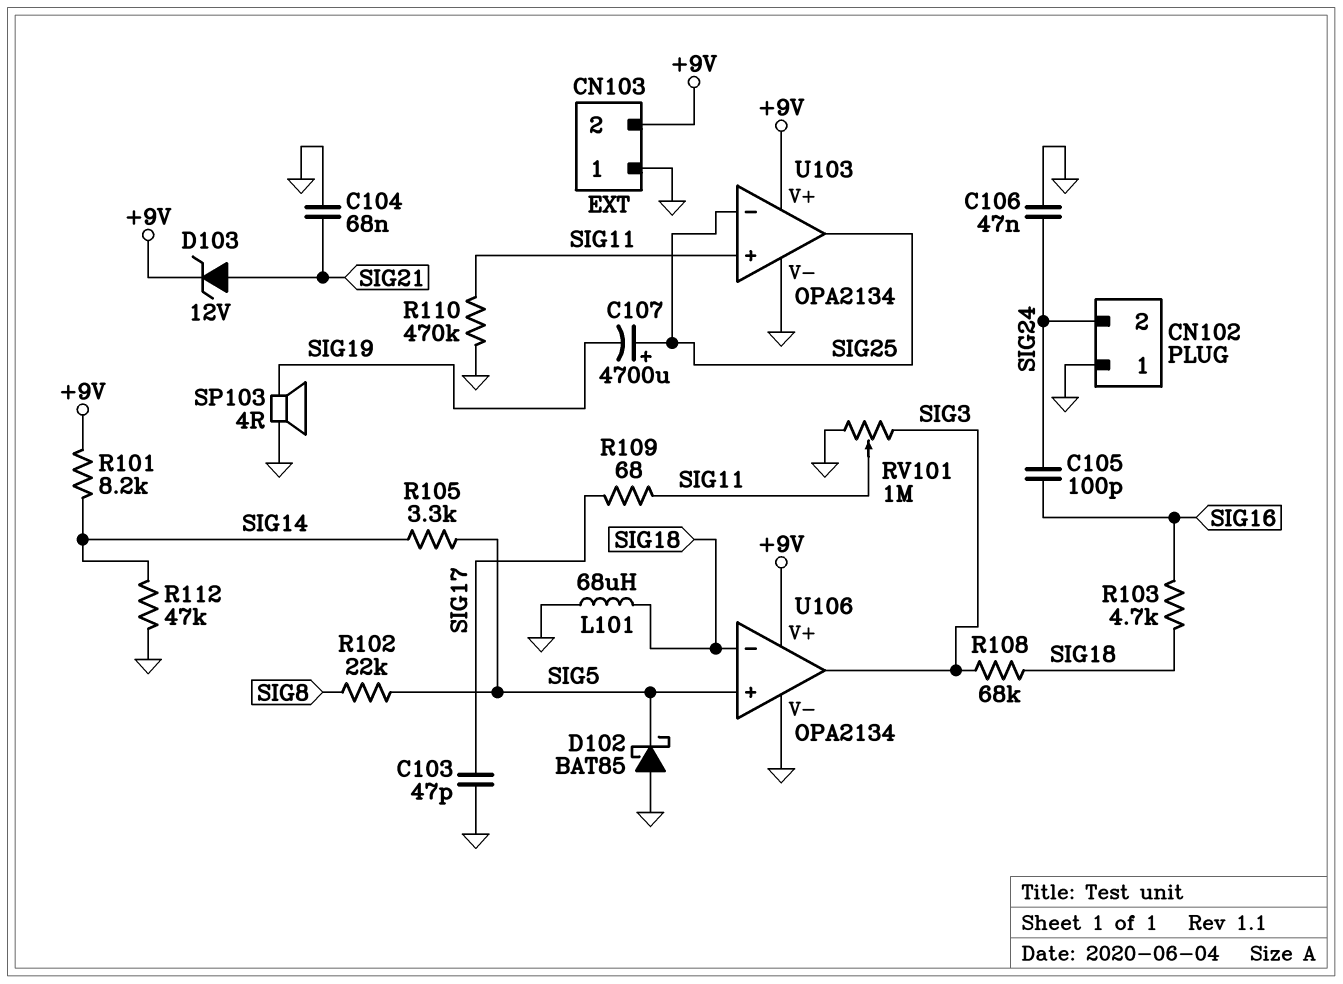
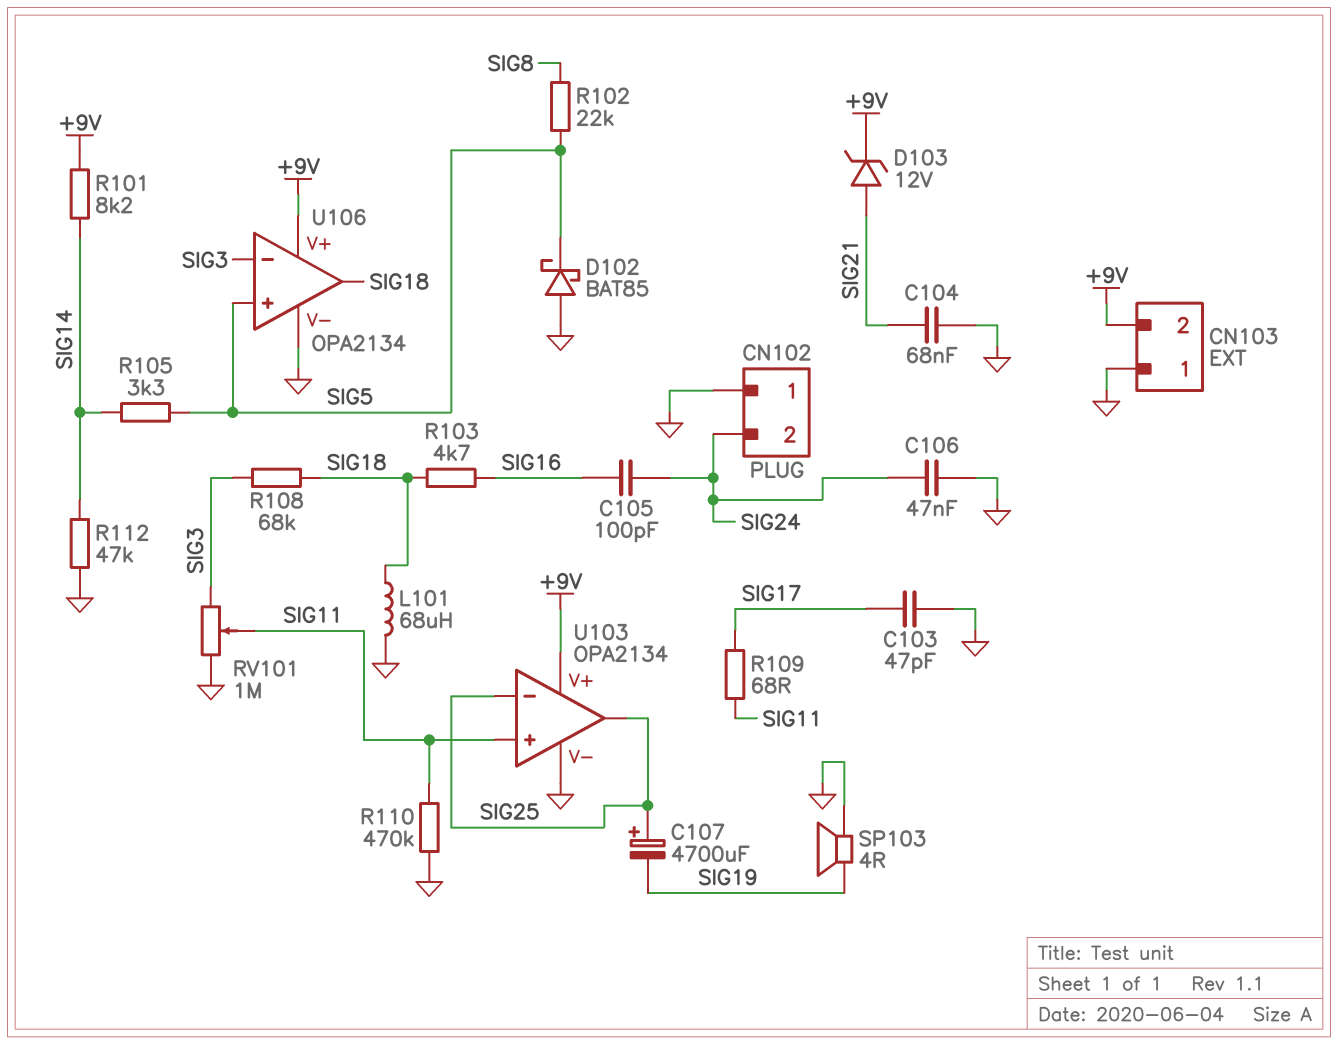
U106 pin in-: SIG18 -> SIG3
U106 pin out: SIG3 -> SIG18

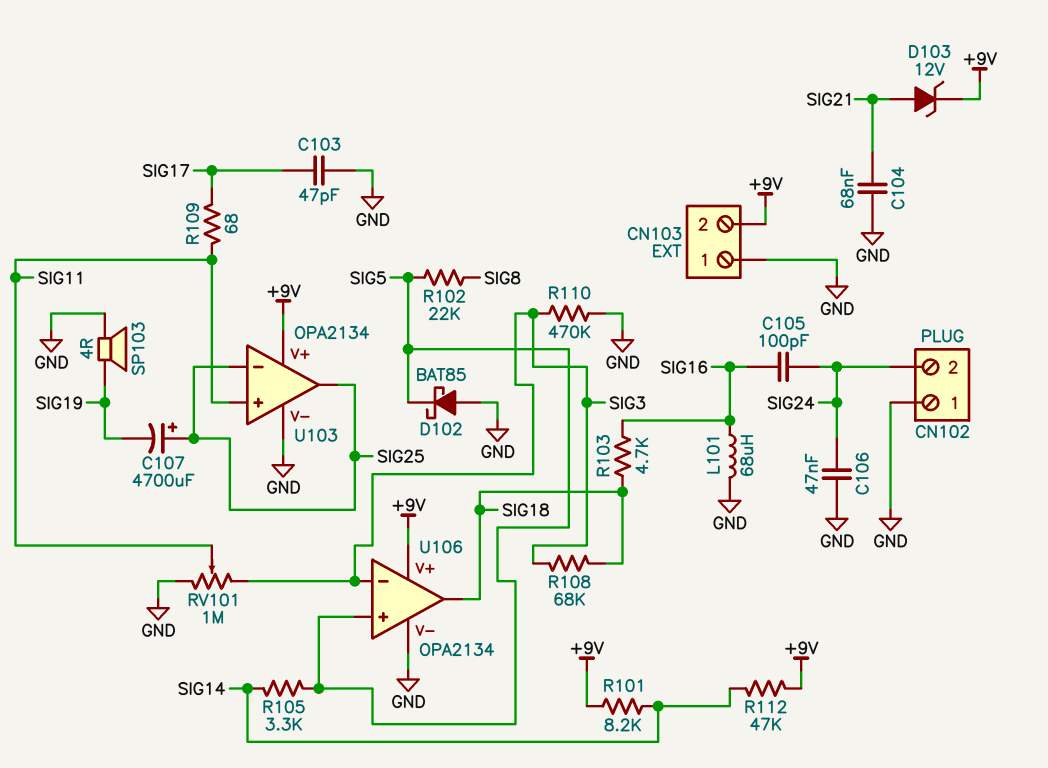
L101: 68uH (GND, SIG18) -> 68uH (GND, SIG16)
R110: 470k (GND, SIG11) -> 470k (GND, SIG3)
R112: 47k (GND, SIG14) -> 47k (+9V, SIG14)

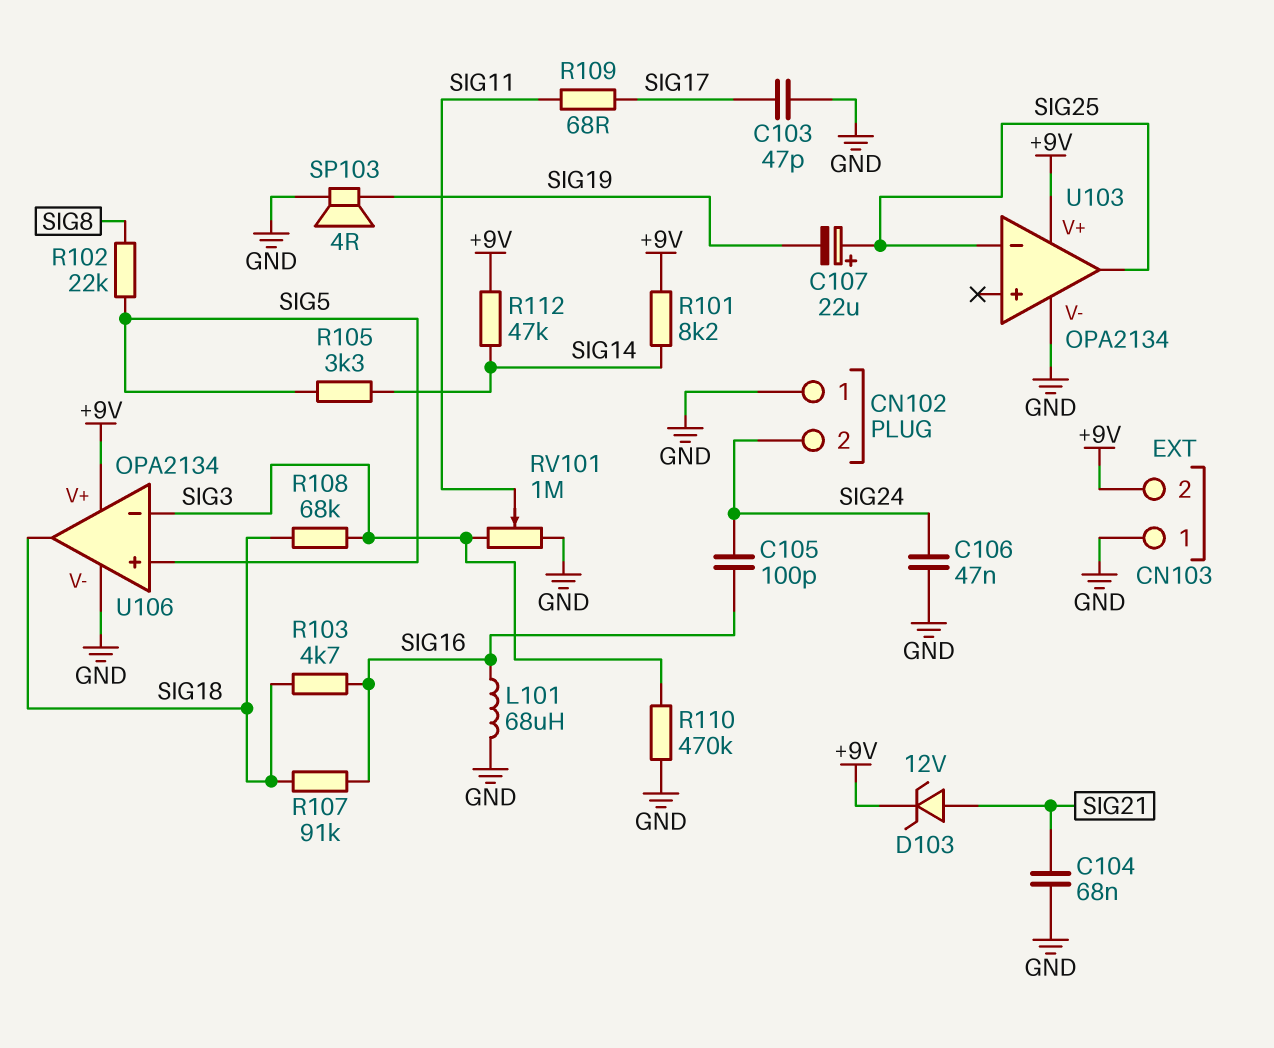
C107: 4700uF (plus SIG25, minus SIG19) -> 22uF (plus SIG25, minus SIG19)
D102: schottky BAT85 (A GND, K SIG5) -> none
R107: none -> 91k (SIG16, SIG18)
U103 pin in+: SIG11 -> none

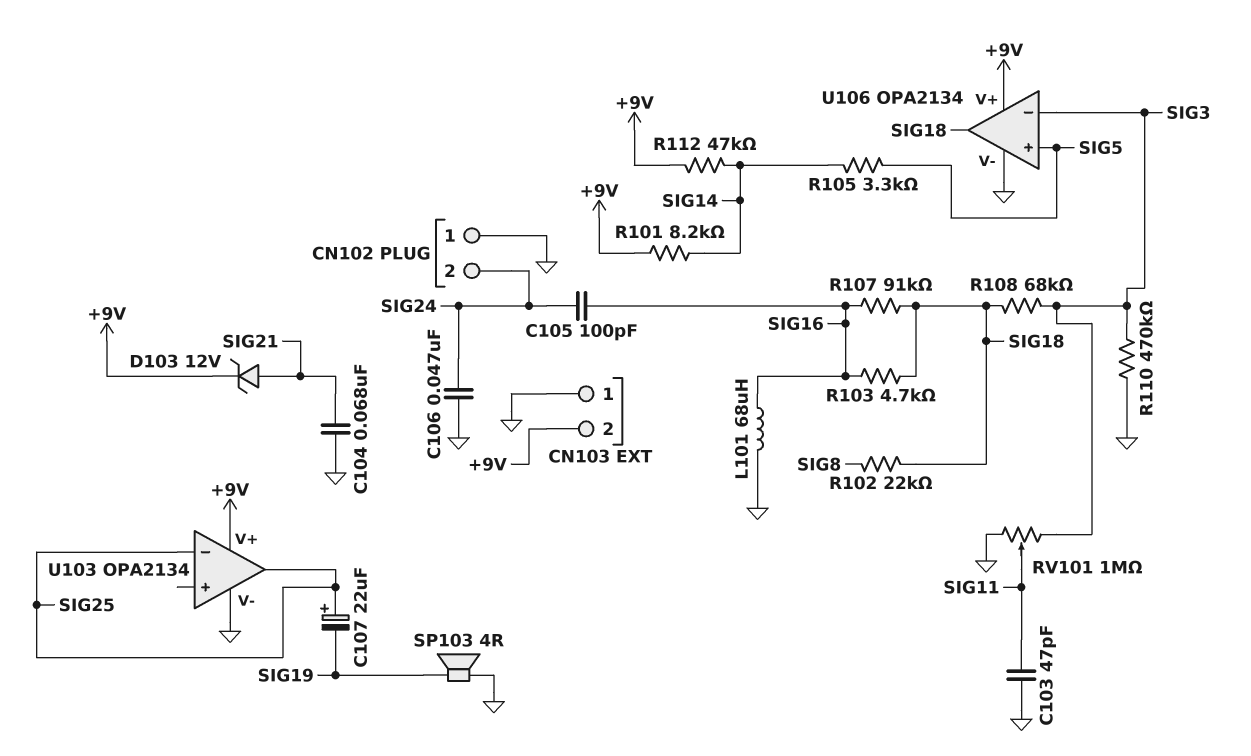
C103: 47pF (GND, SIG17) -> 47pF (GND, SIG11)
R102: 22k (SIG5, SIG8) -> 22k (SIG8, SIG18)
R109: 68 (SIG11, SIG17) -> none

